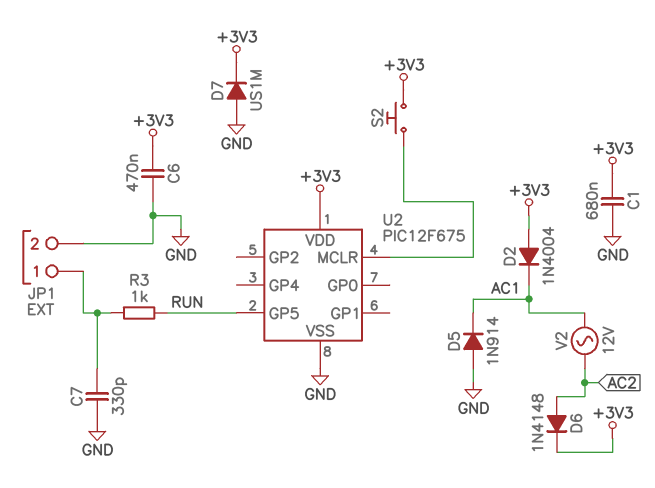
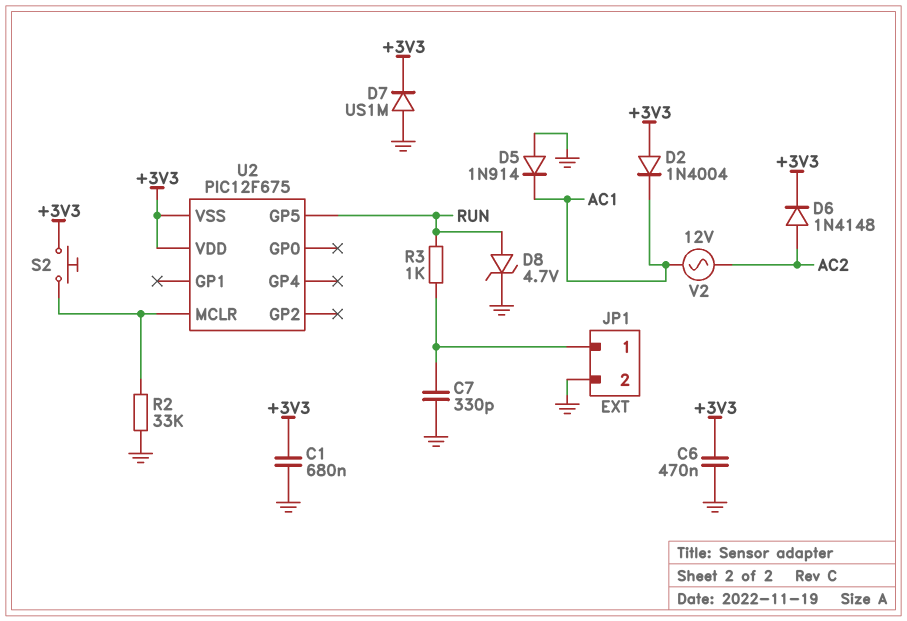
D8: none -> zener 4.7V (A RUN, K GND)
R2: none -> 33k (GND, U2/MCLR)
U2 pin VSS: GND -> +3V3

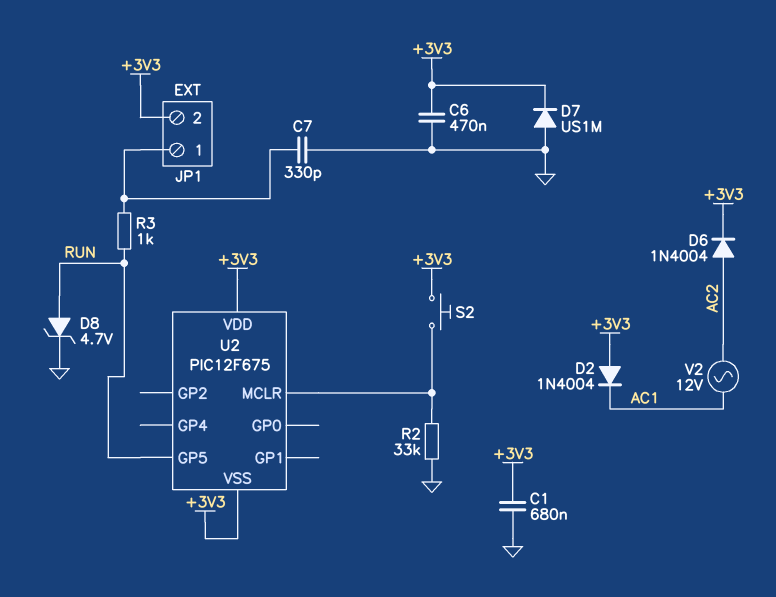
D5: diode 1N914 (A GND, K AC1) -> none
D6: diode 1N4148 (A AC2, K +3V3) -> diode 1N4004 (A AC2, K +3V3)
JP1 pin 2: GND -> +3V3

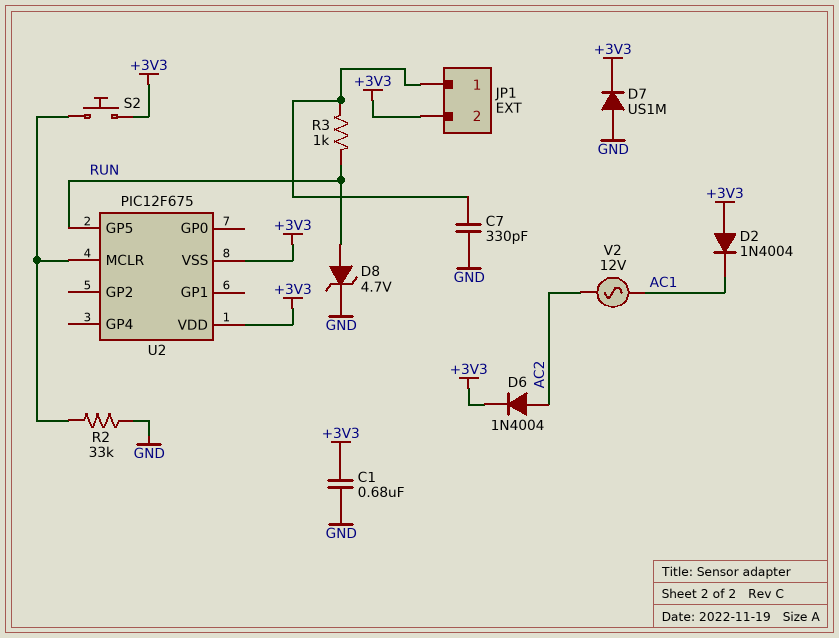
C6: 470nF (+3V3, GND) -> none

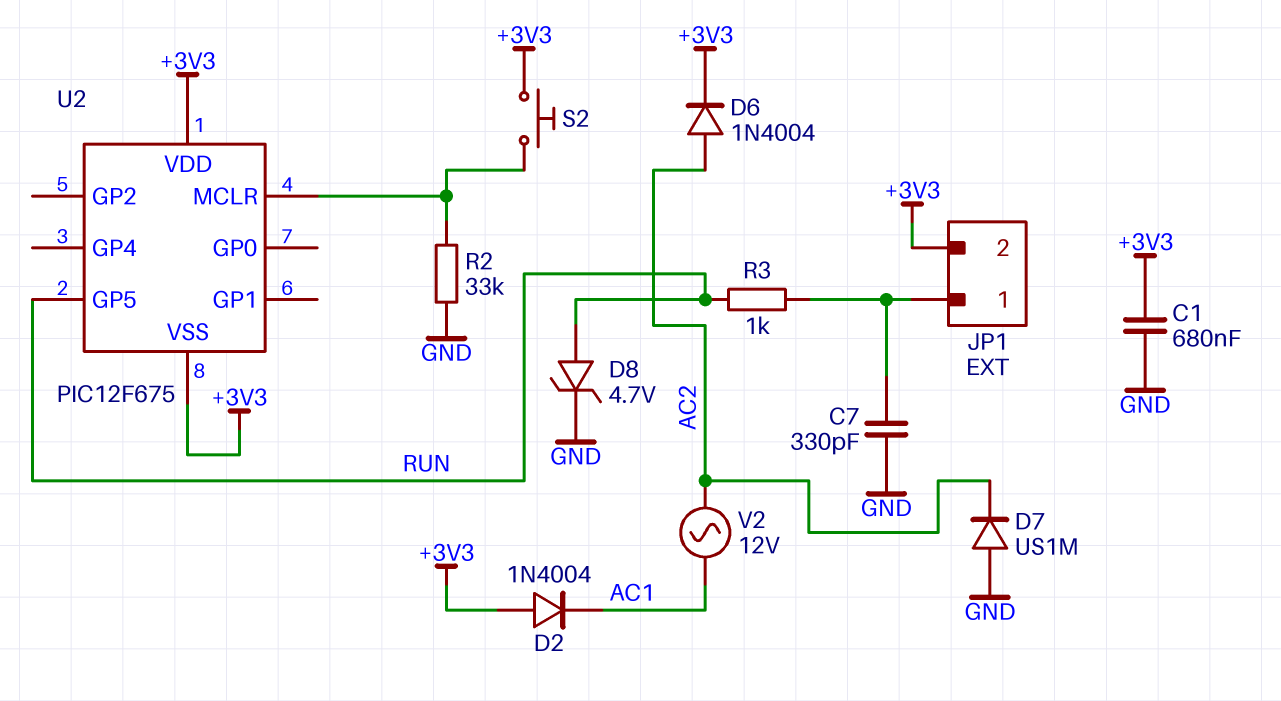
D7: diode US1M (A GND, K +3V3) -> diode US1M (A GND, K AC2)

